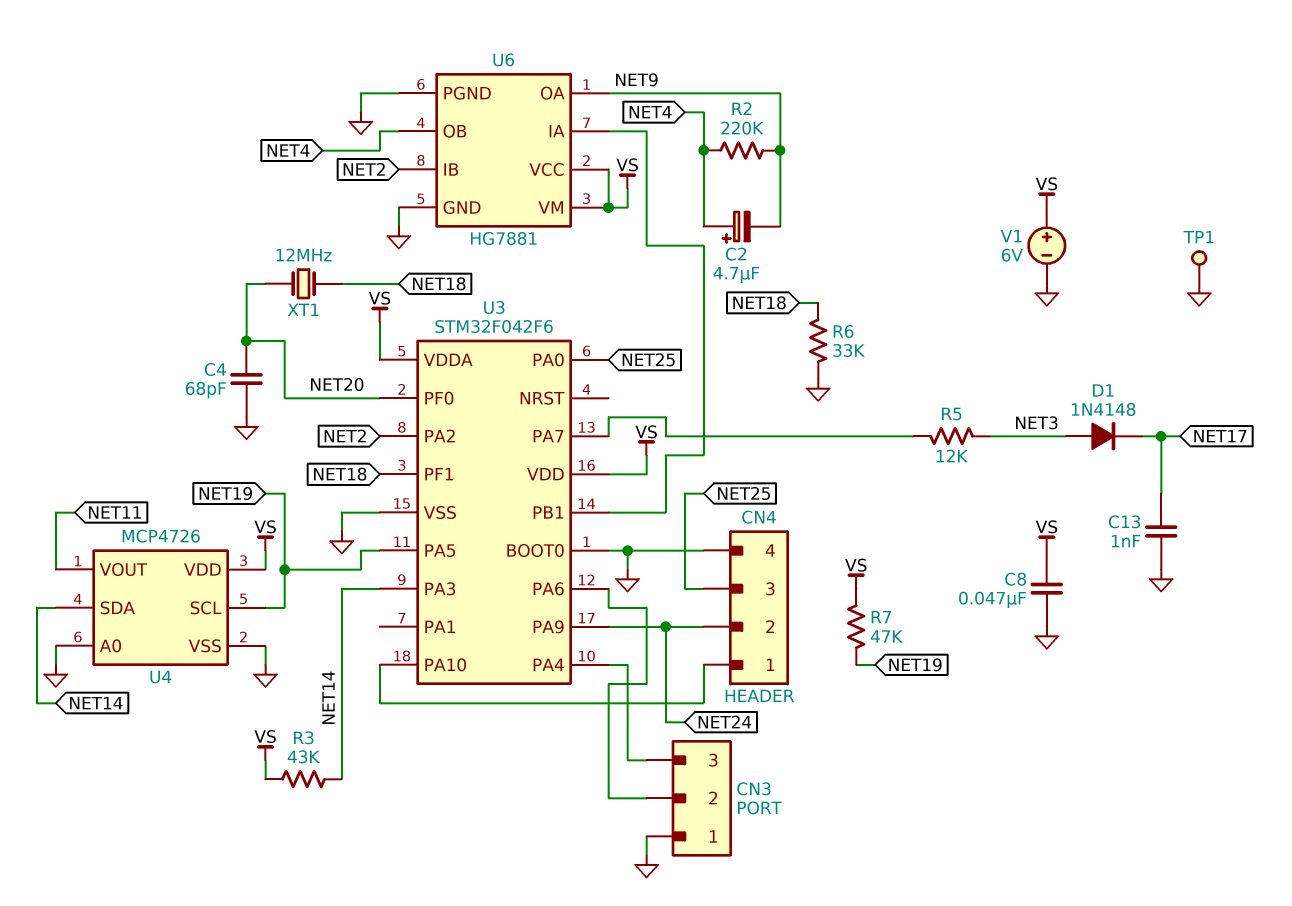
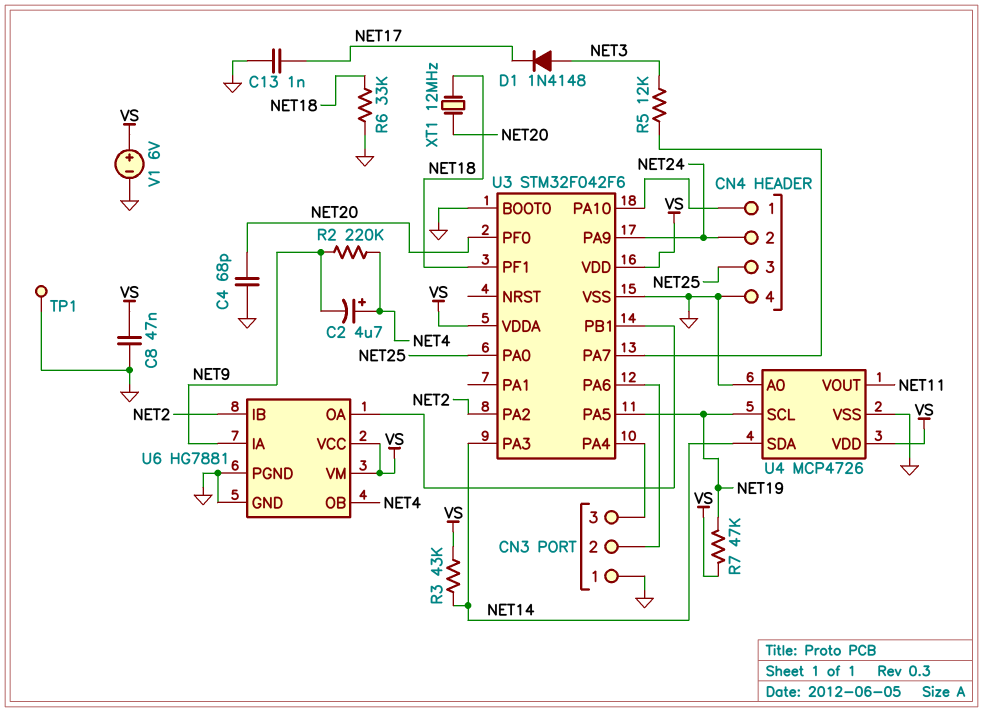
U6 pin IA: U3/PB1 -> NET9
U6 pin OA: NET9 -> U3/PB1

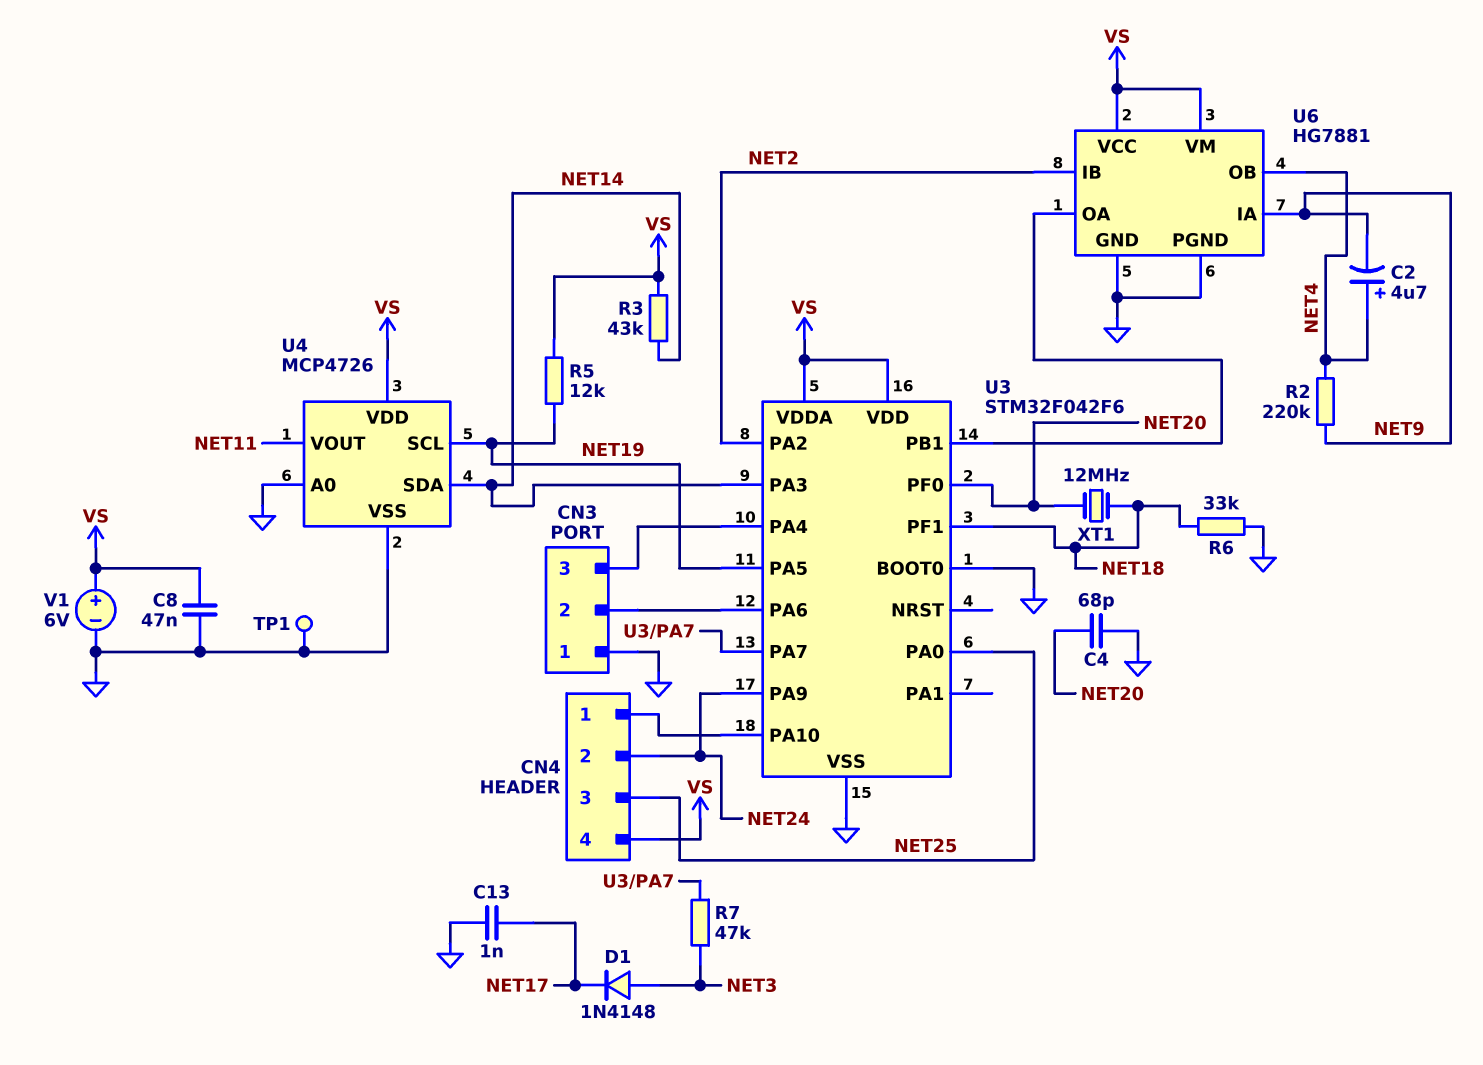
CN4 pin 4: GND -> VS
R5: 12k (NET3, U3/PA7) -> 12k (NET19, VS)
R7: 47k (NET19, VS) -> 47k (NET3, U3/PA7)

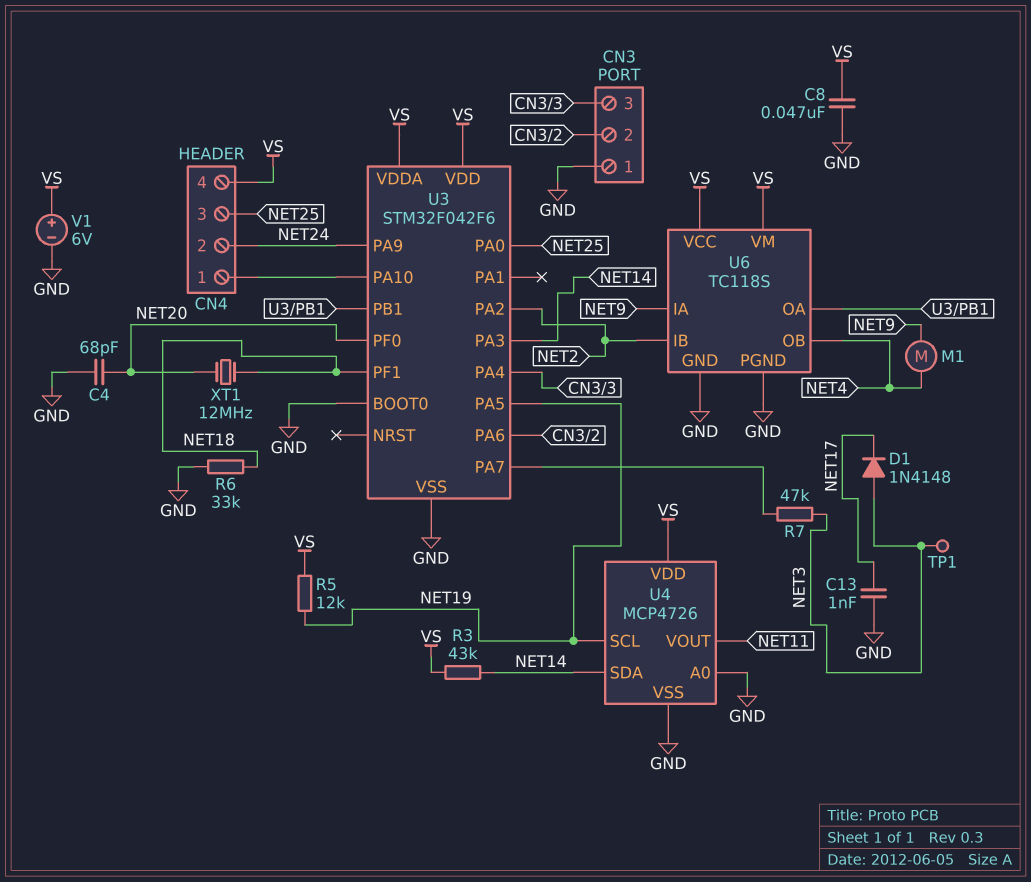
C2: 4.7uF (plus NET4, minus NET9) -> none
M1: none -> motor (NET4, NET9)
R2: 220k (NET4, NET9) -> none
TP1: test point (GND) -> test point (NET3)
U6: HG7881 -> TC118S

